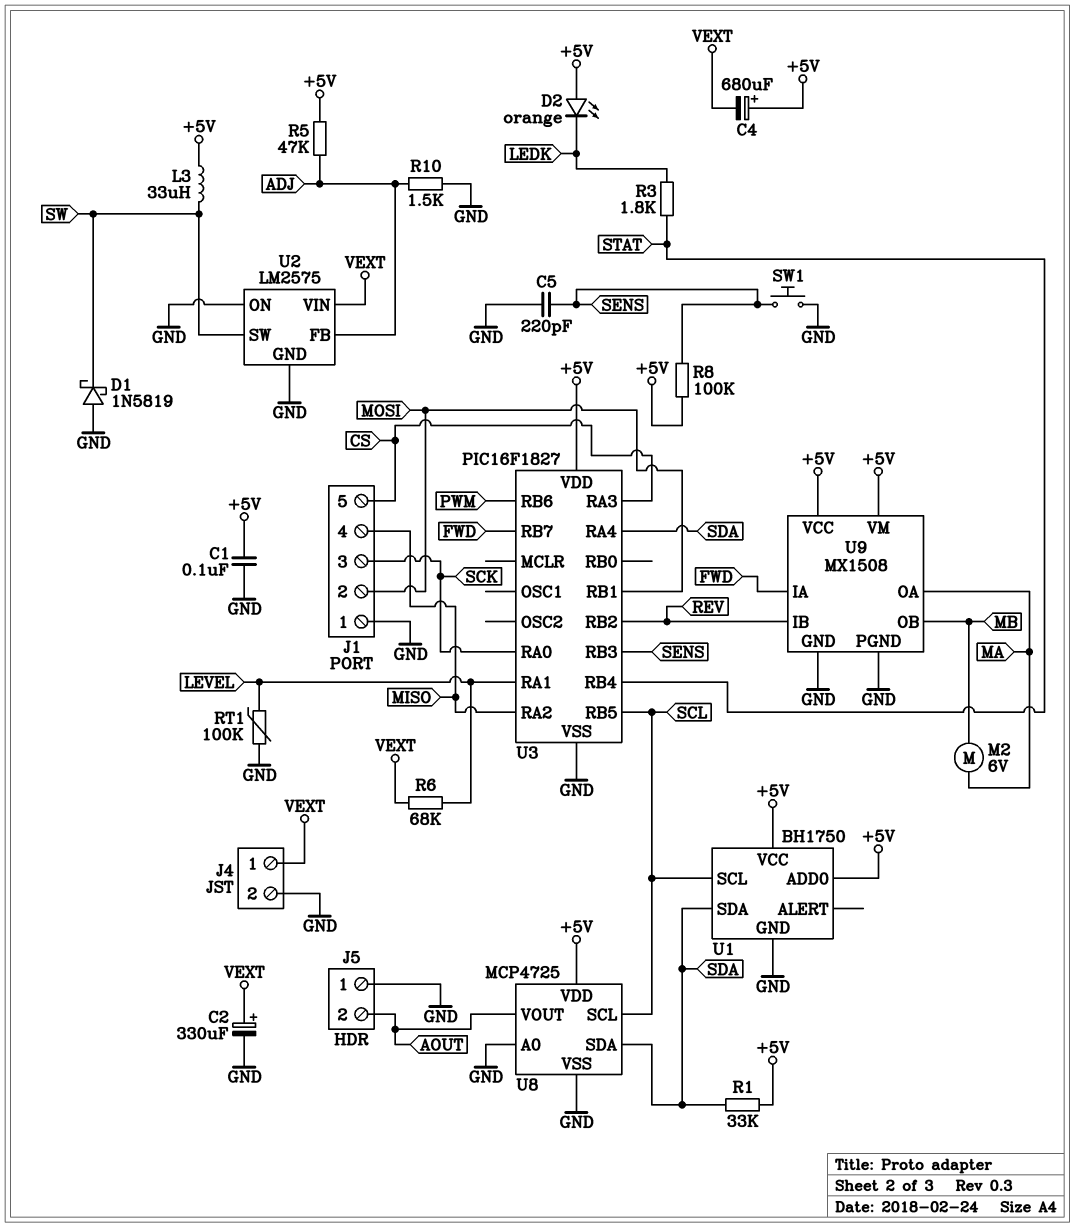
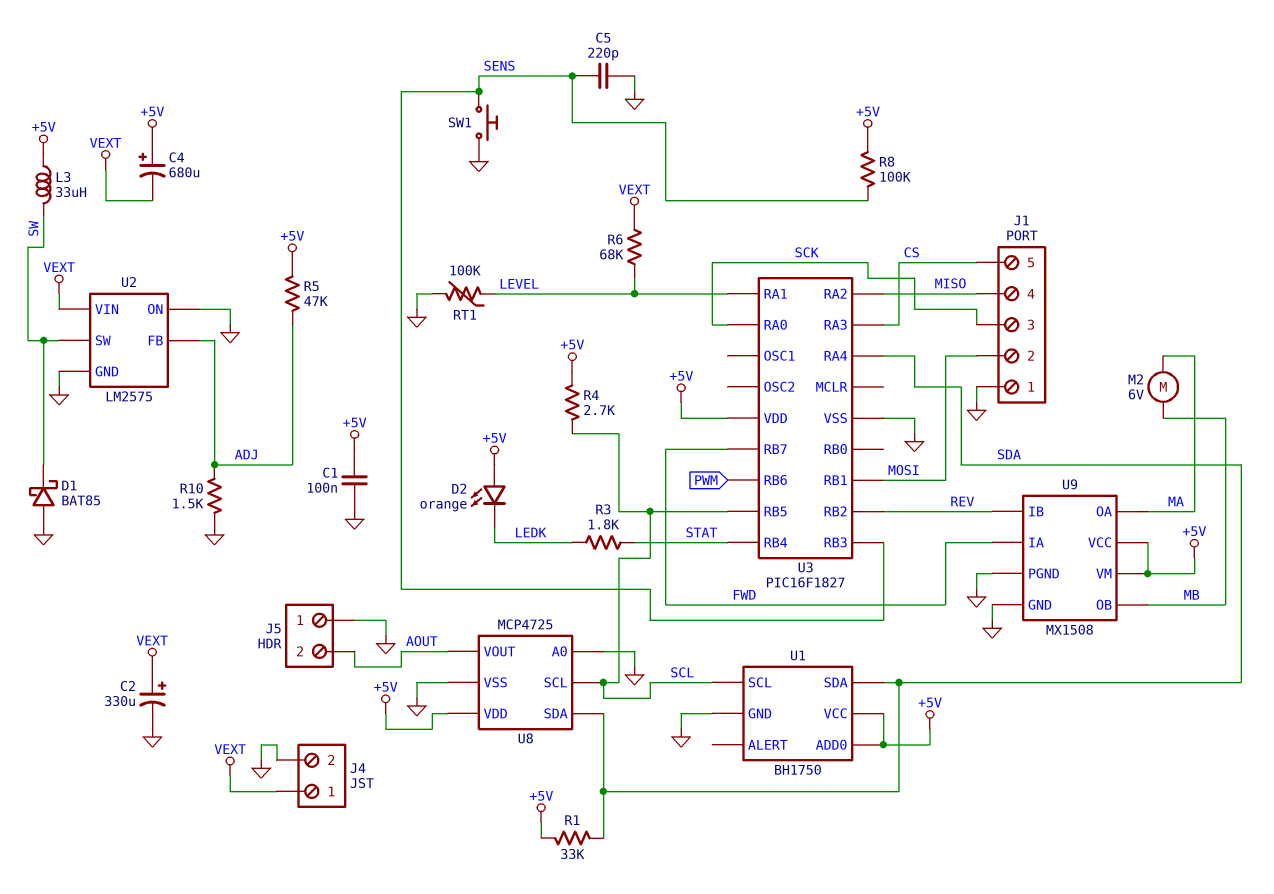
D1: schottky 1N5819 (A GND, K SW) -> schottky BAT85 (A GND, K SW)
R4: none -> 2.7k (+5V, SCL)

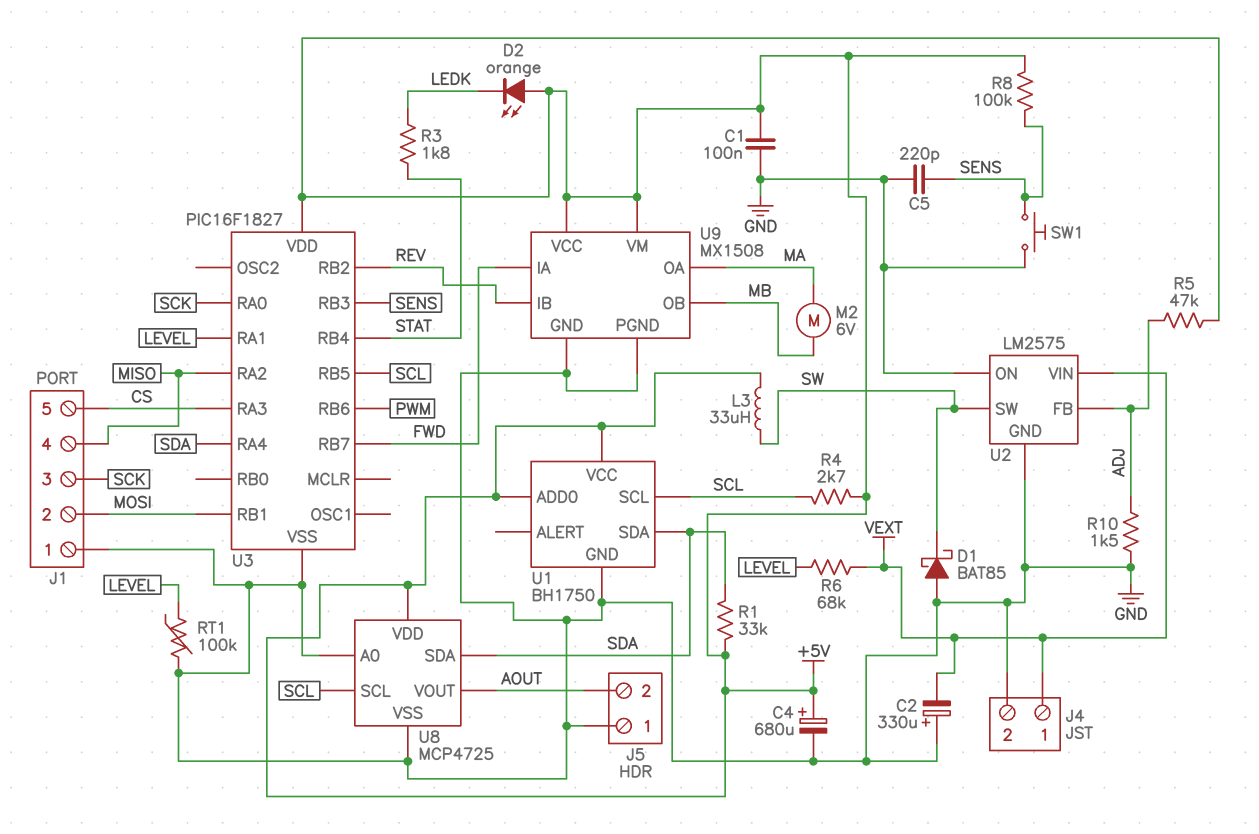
C2: 330uF (plus VEXT, minus GND) -> 330uF (plus GND, minus VEXT)
C4: 680uF (plus +5V, minus VEXT) -> 680uF (plus +5V, minus GND)

